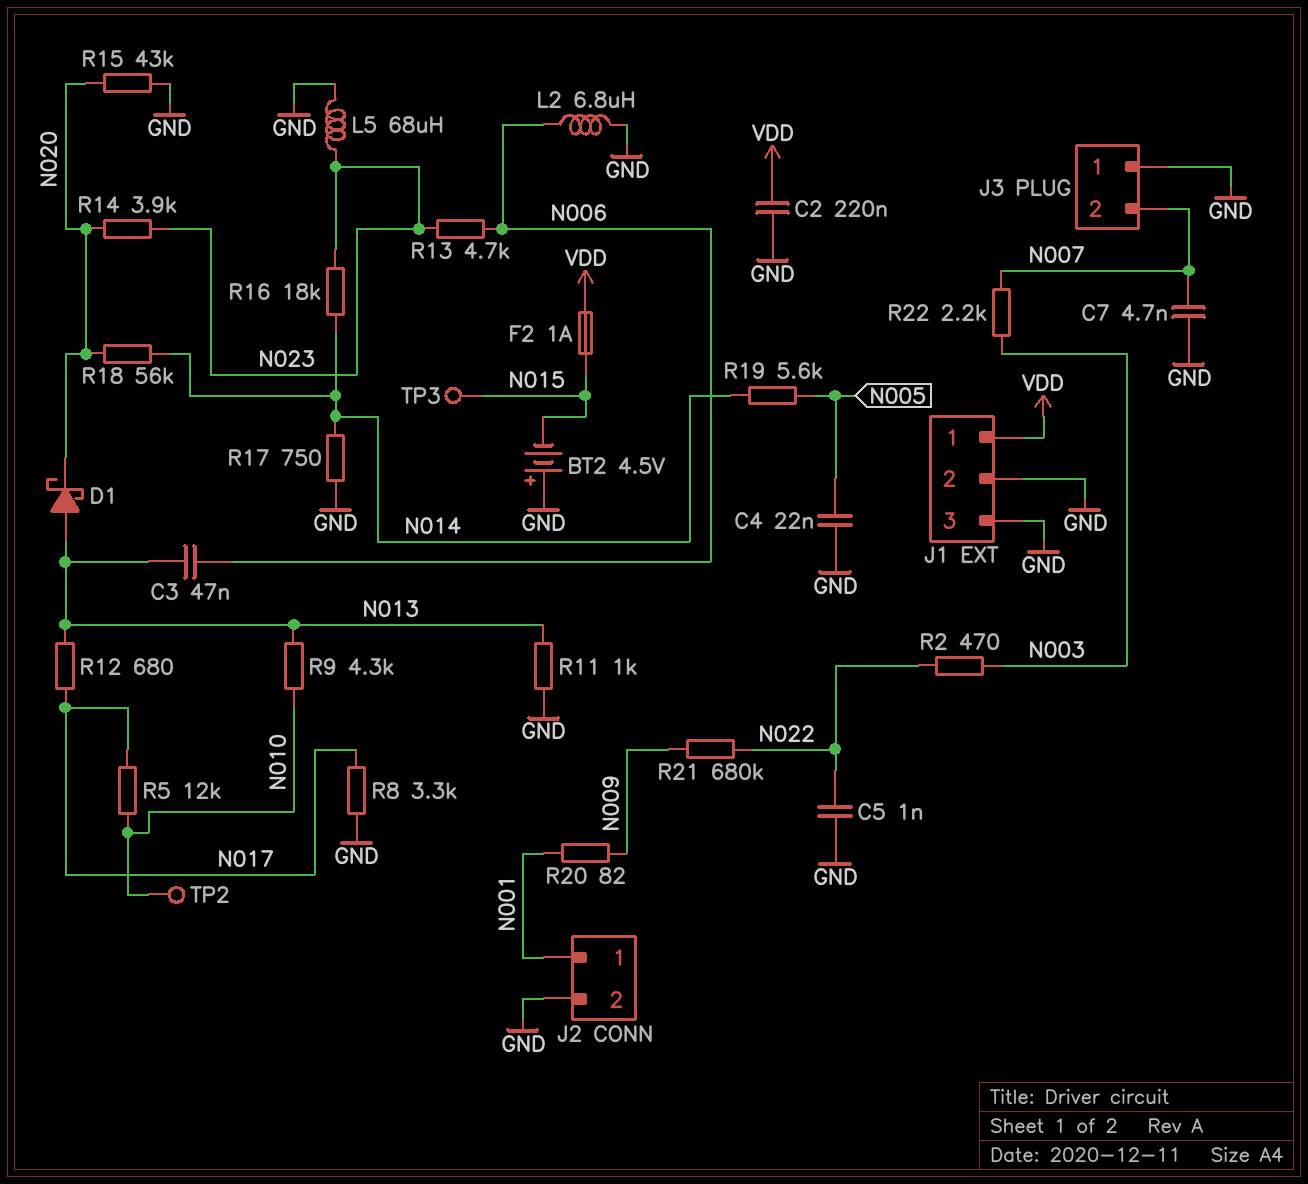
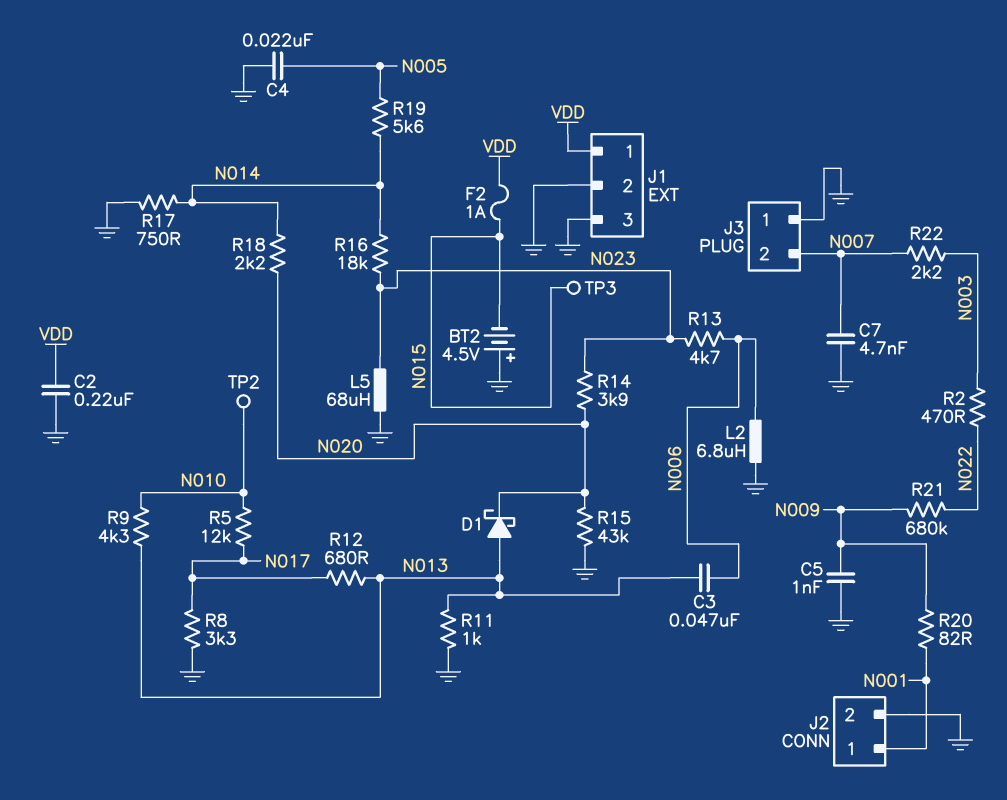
C5: 1nF (GND, N022) -> 1nF (GND, N009)
R18: 56k (N014, N020) -> 2.2k (N014, N020)

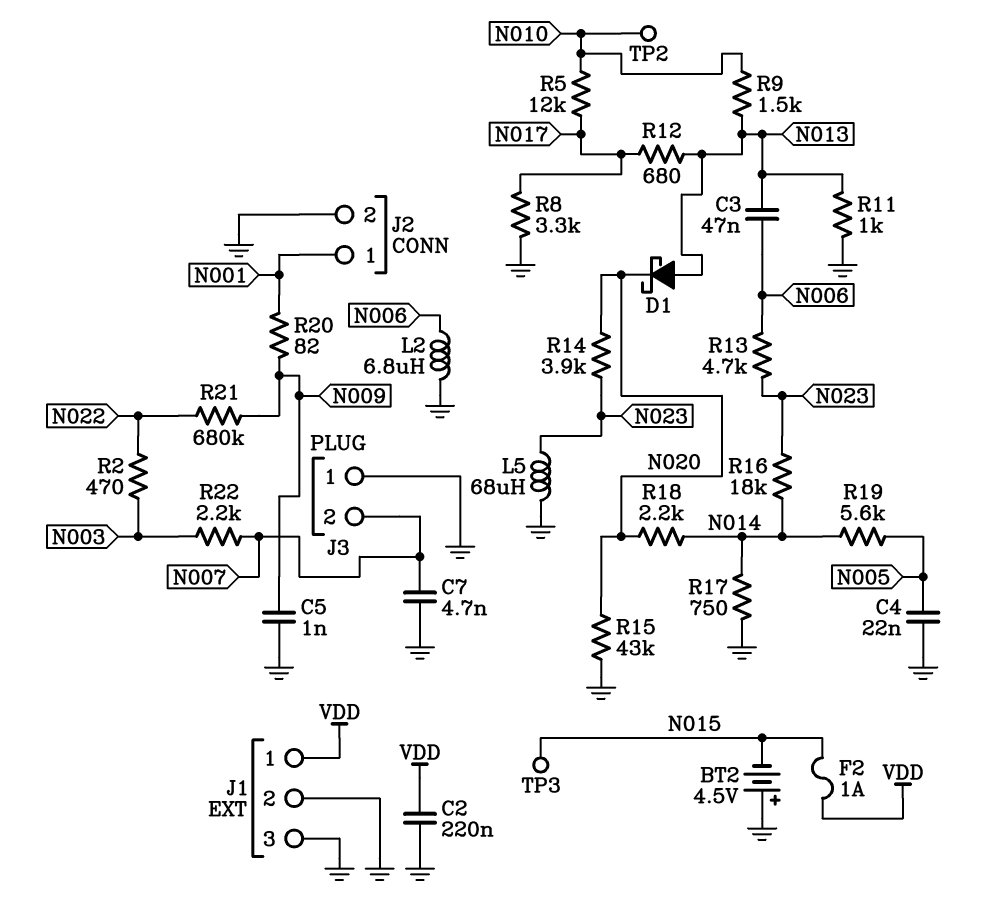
R9: 4.3k (N010, N013) -> 1.5k (N010, N013)

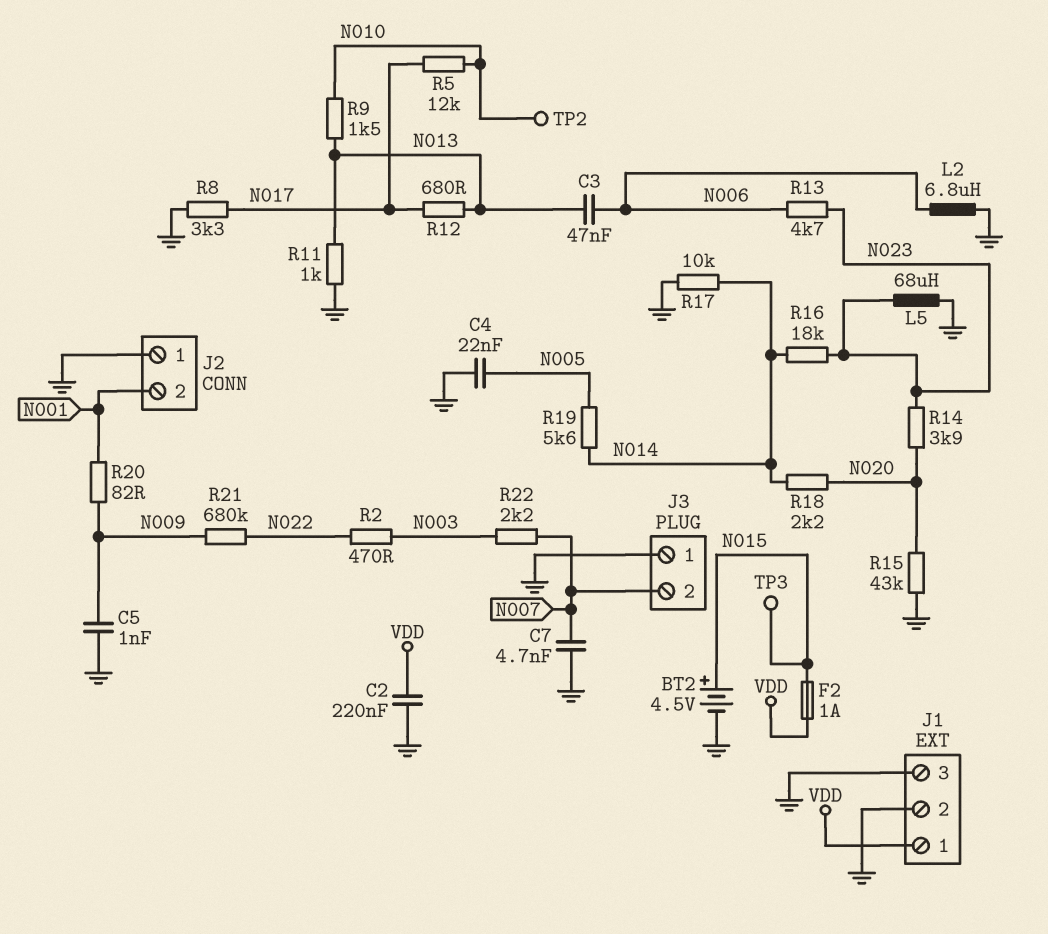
BT2: 4.5V (plus GND, minus N015) -> 4.5V (plus N015, minus GND)
D1: schottky (A N013, K N020) -> none
J2 pin 1: N001 -> GND
J2 pin 2: GND -> N001
R17: 750 (GND, N014) -> 10k (GND, N014)

